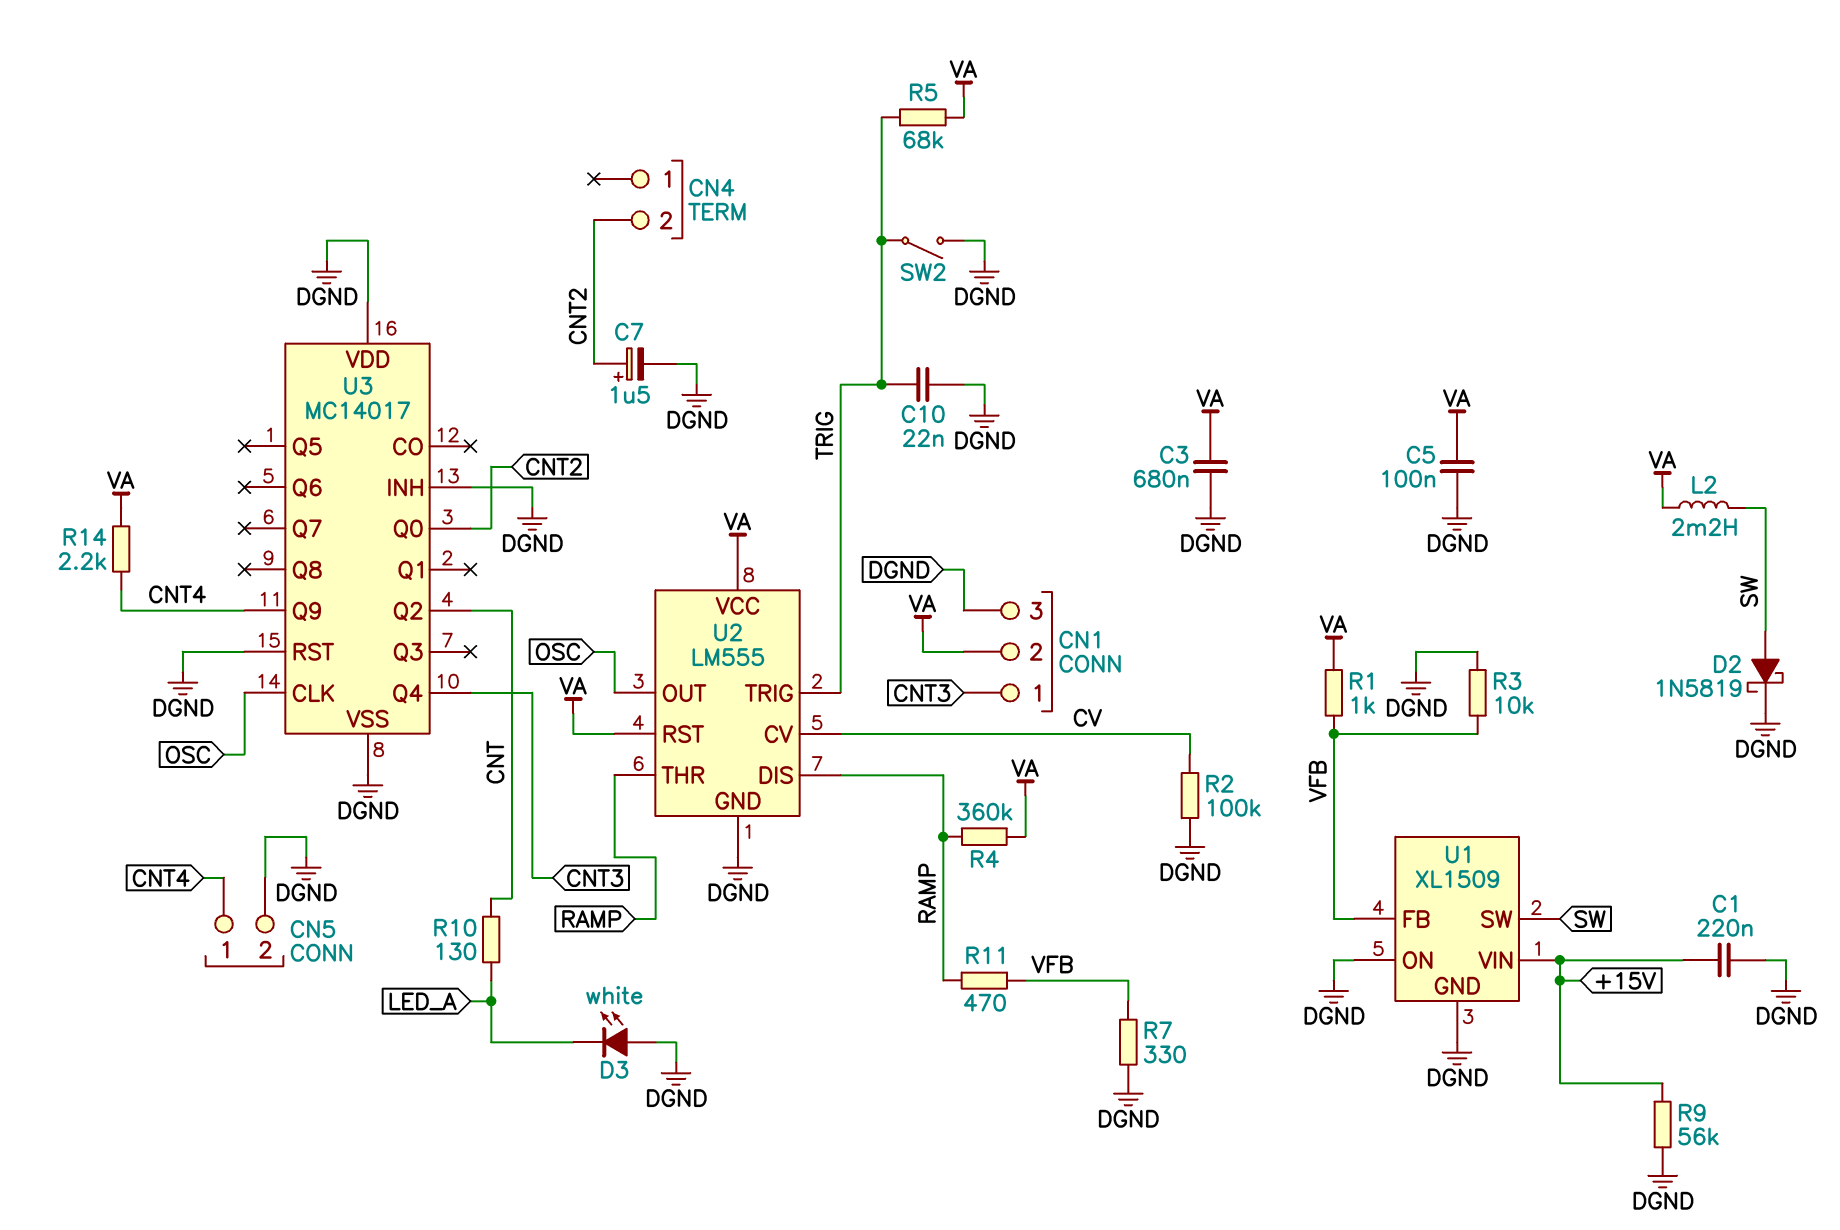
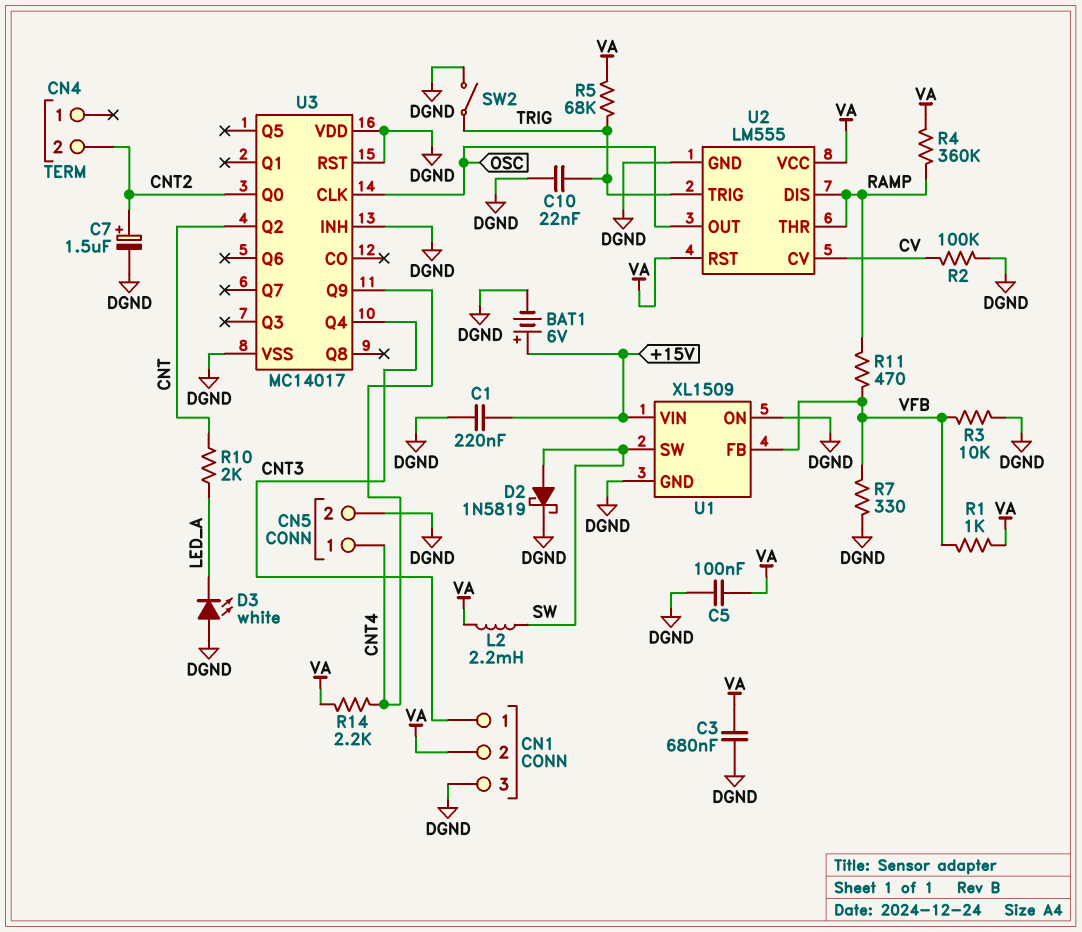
BAT1: none -> 6V (plus +15V, minus DGND)
R9: 56k (+15V, DGND) -> none
R10: 130 (CNT, LED_A) -> 2k (CNT, LED_A)

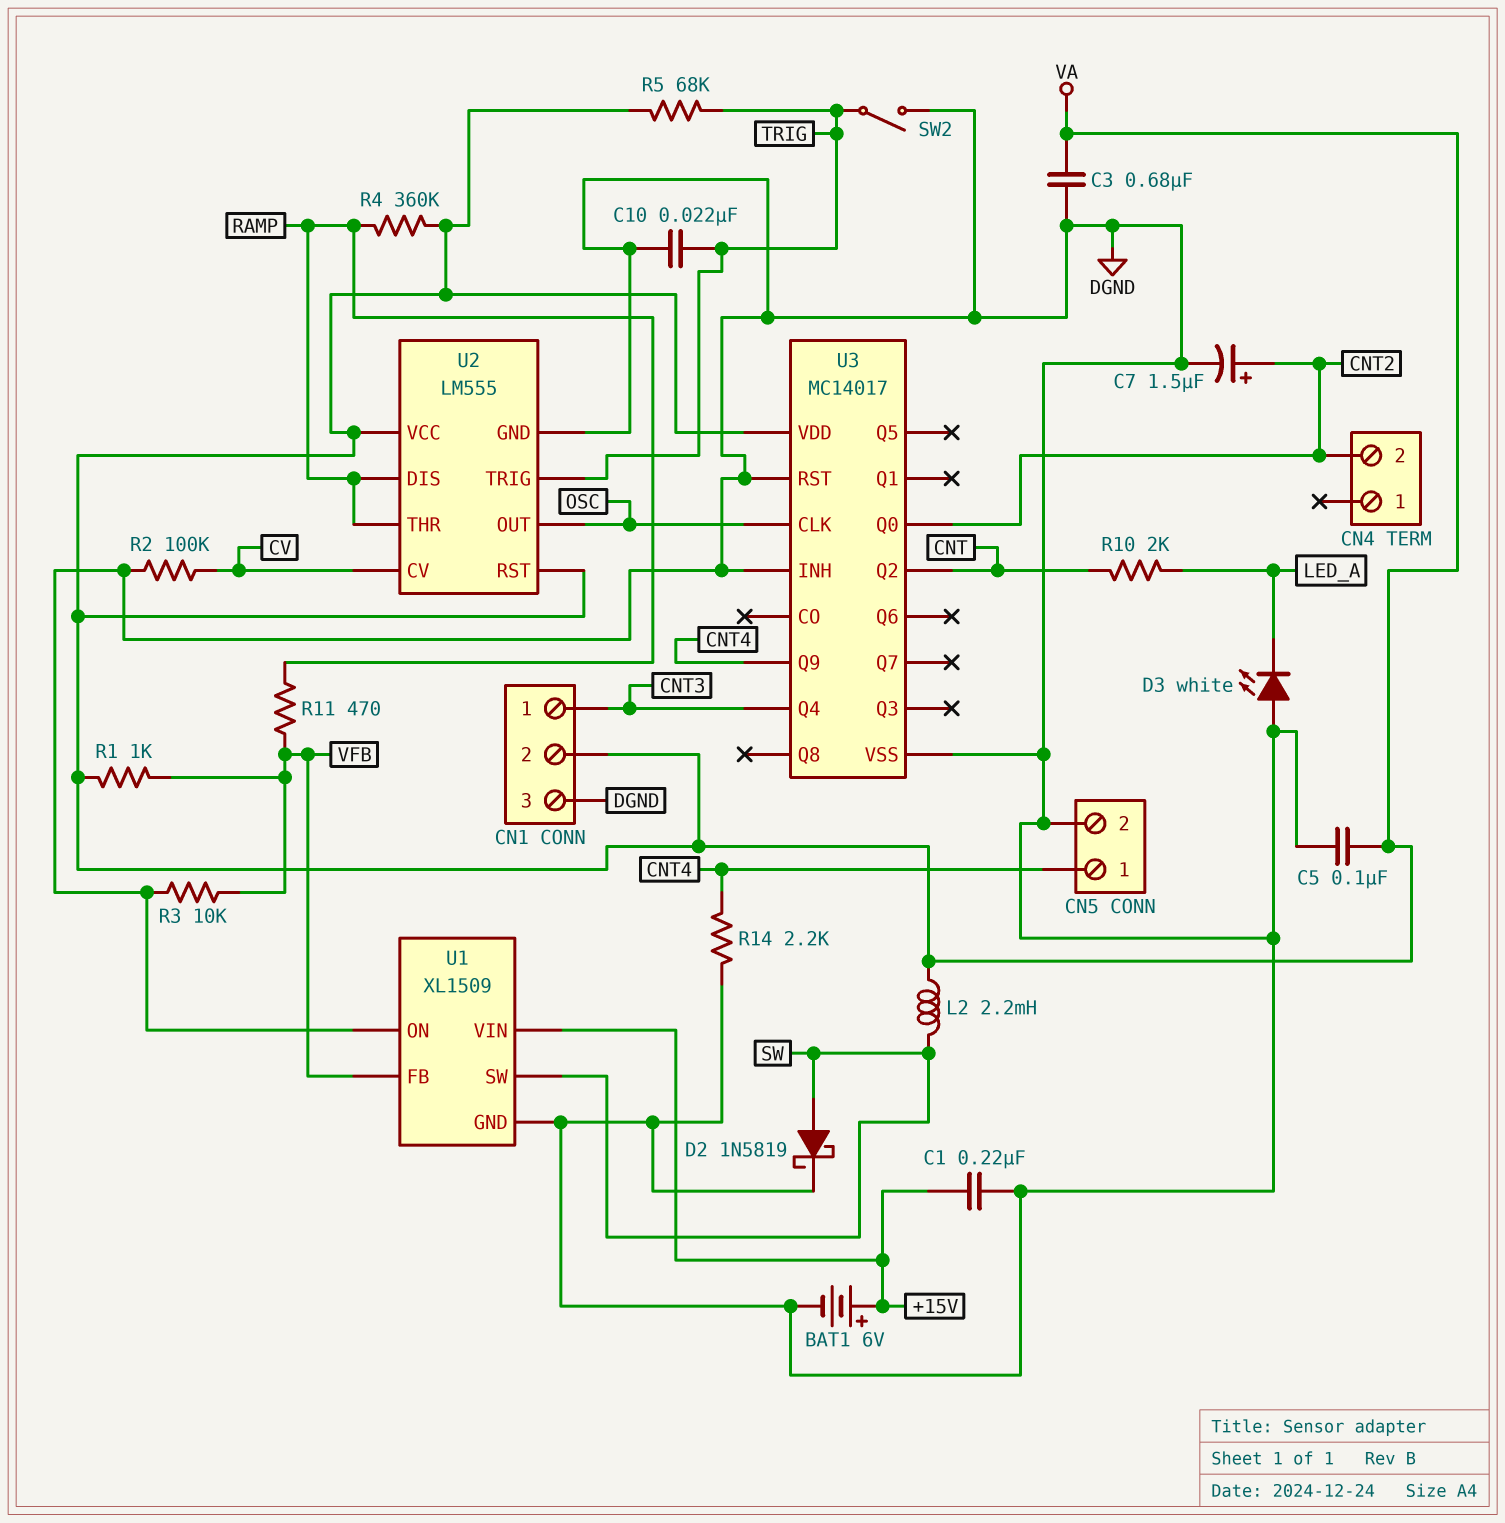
R7: 330 (DGND, VFB) -> none
R14: 2.2k (CNT4, VA) -> 2.2k (CNT4, DGND)
U3 pin VDD: DGND -> VA

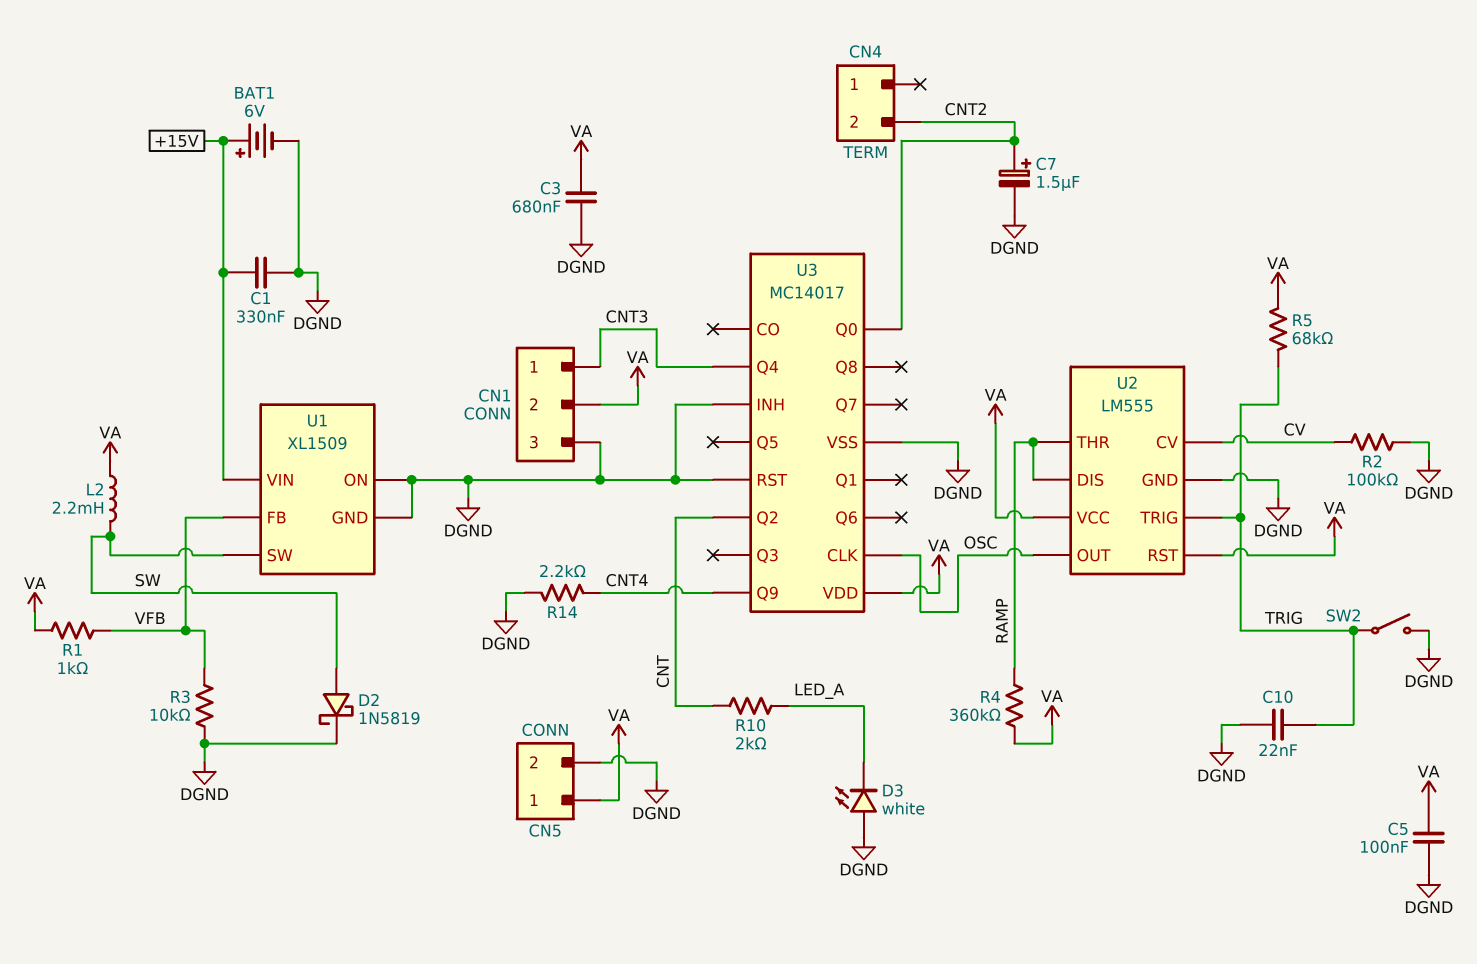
C1: 220nF (+15V, DGND) -> 330nF (+15V, DGND)
CN5 pin 1: CNT4 -> VA
R11: 470 (RAMP, VFB) -> none

